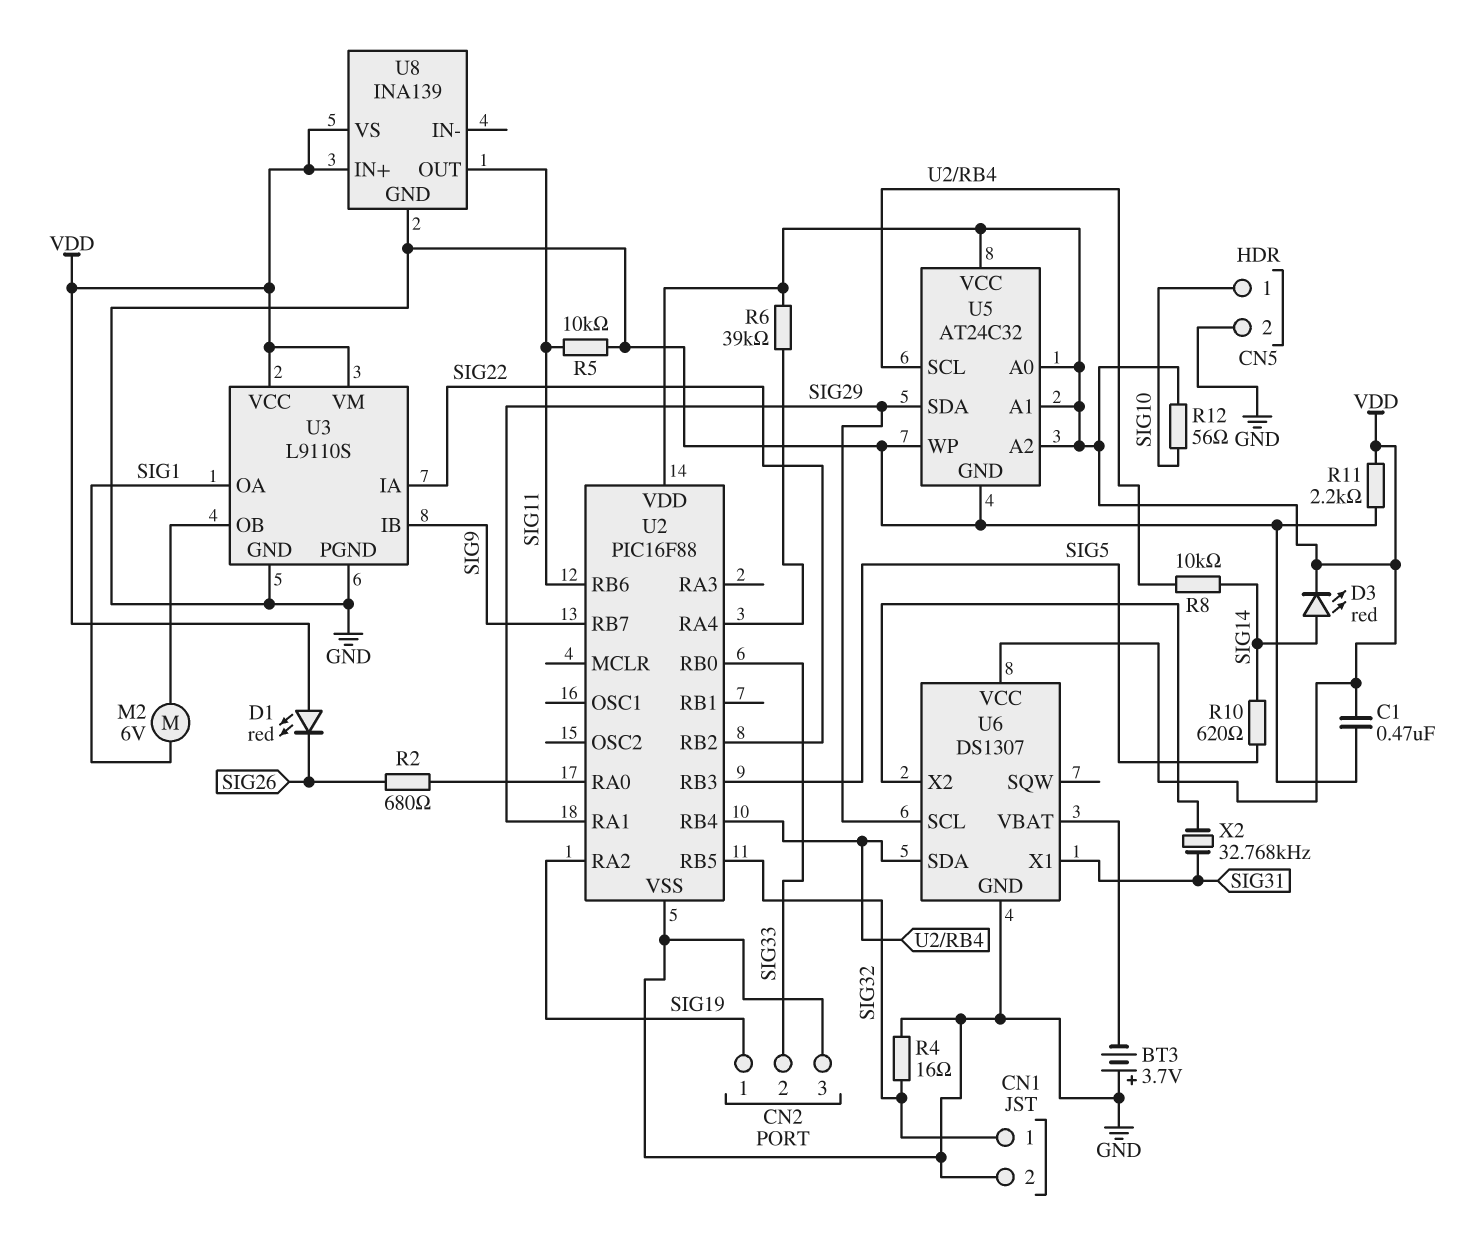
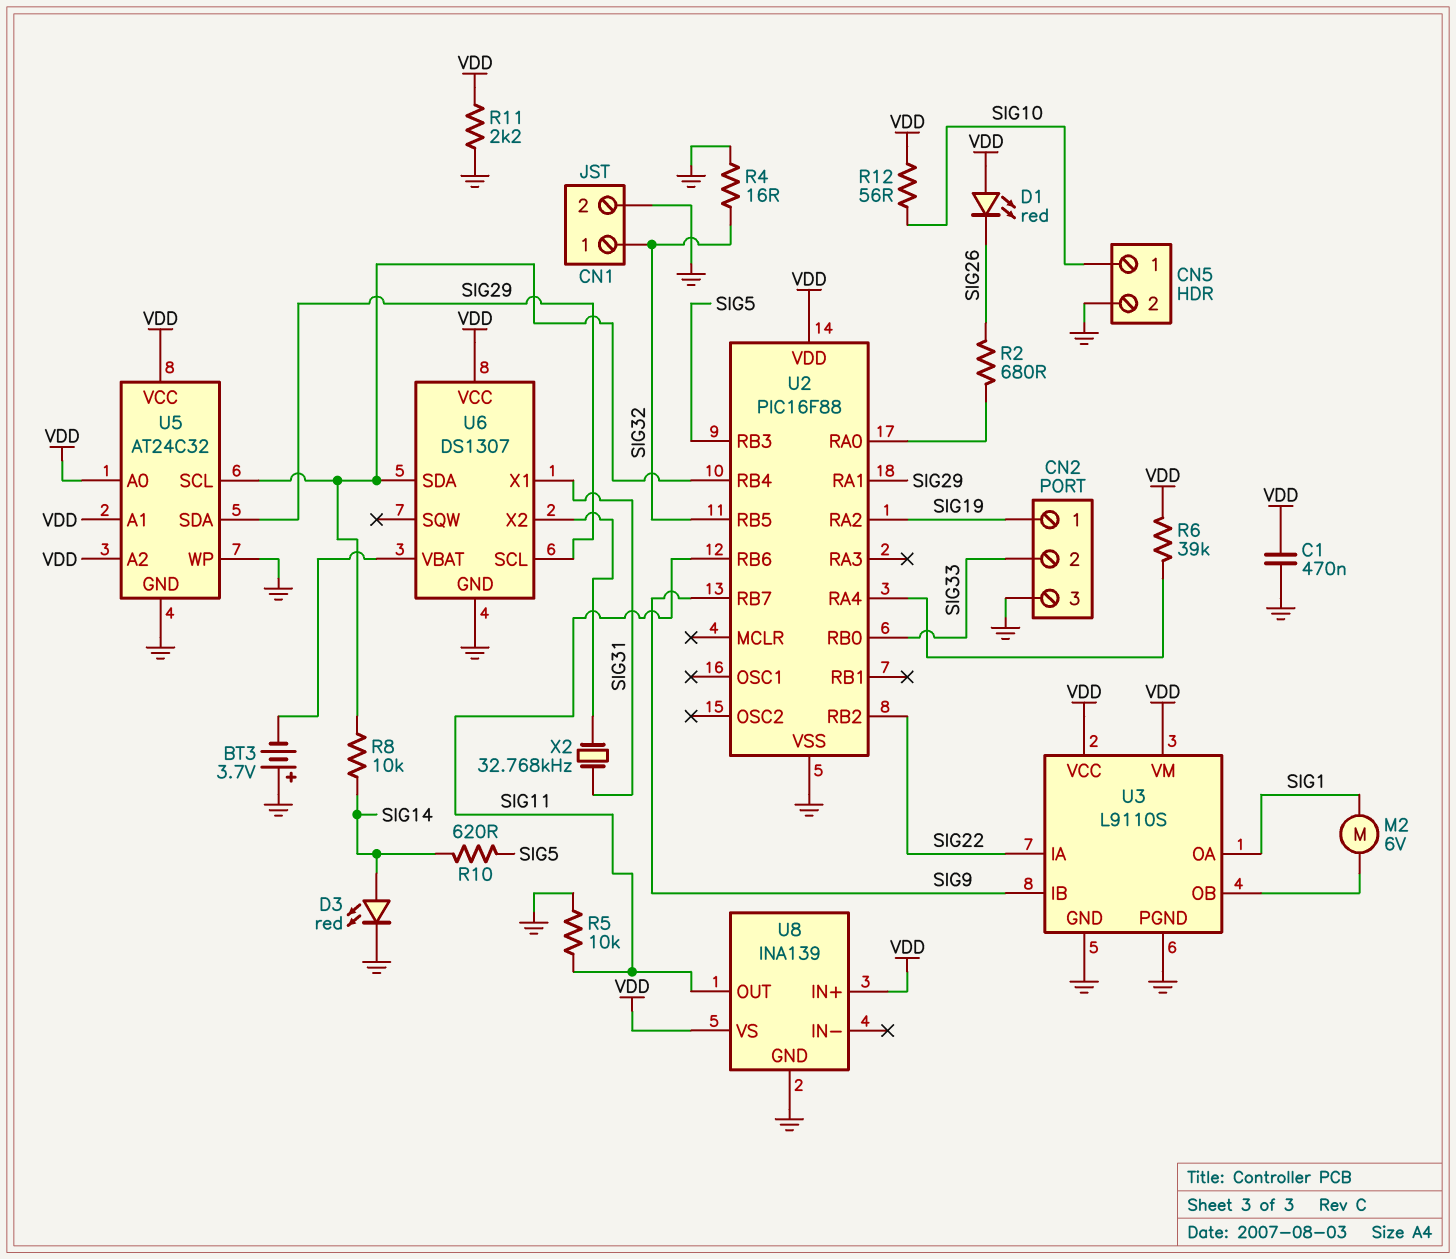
D3: LED red (A SIG14, K VDD) -> LED red (A SIG14, K GND)

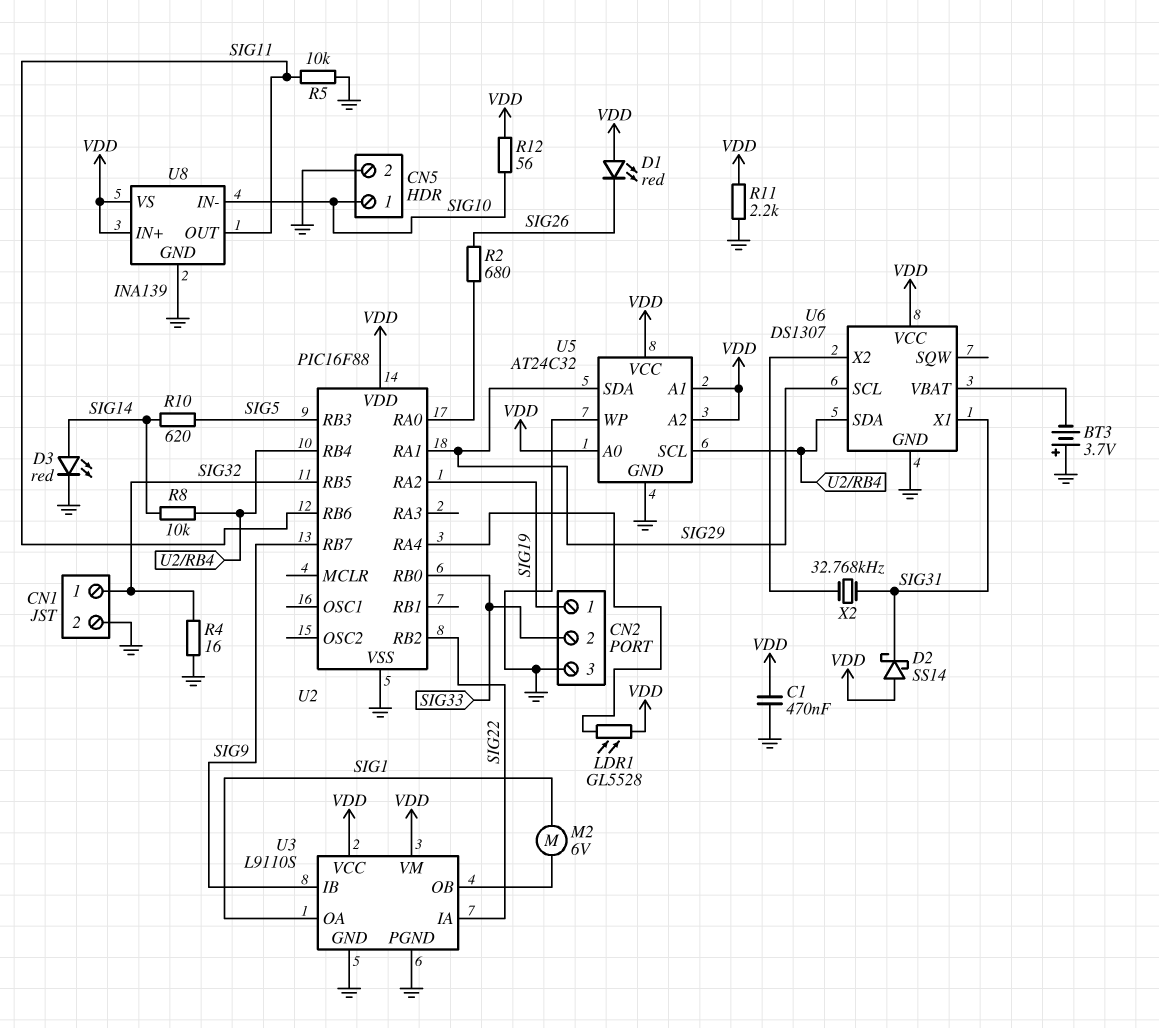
D2: none -> schottky SS14 (A VDD, K SIG31)
LDR1: none -> GL5528 (U2/RA4, VDD)
R6: 39k (U2/RA4, VDD) -> none
U8 pin IN-: none -> SIG10

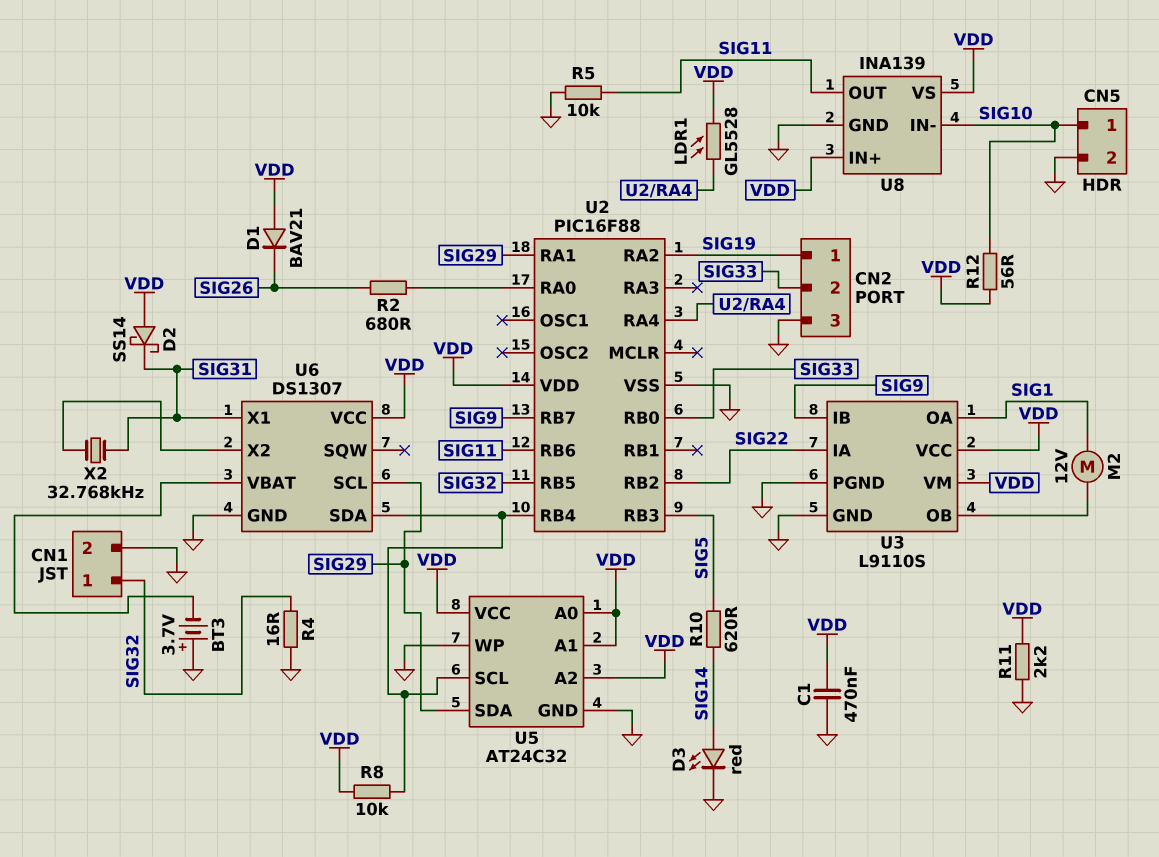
D1: LED red (A VDD, K SIG26) -> diode BAV21 (A VDD, K SIG26)
M2: motor 6V (SIG1, U3/OB) -> motor 12V (SIG1, U3/OB)
R8: 10k (SIG14, U2/RB4) -> 10k (U2/RB4, VDD)

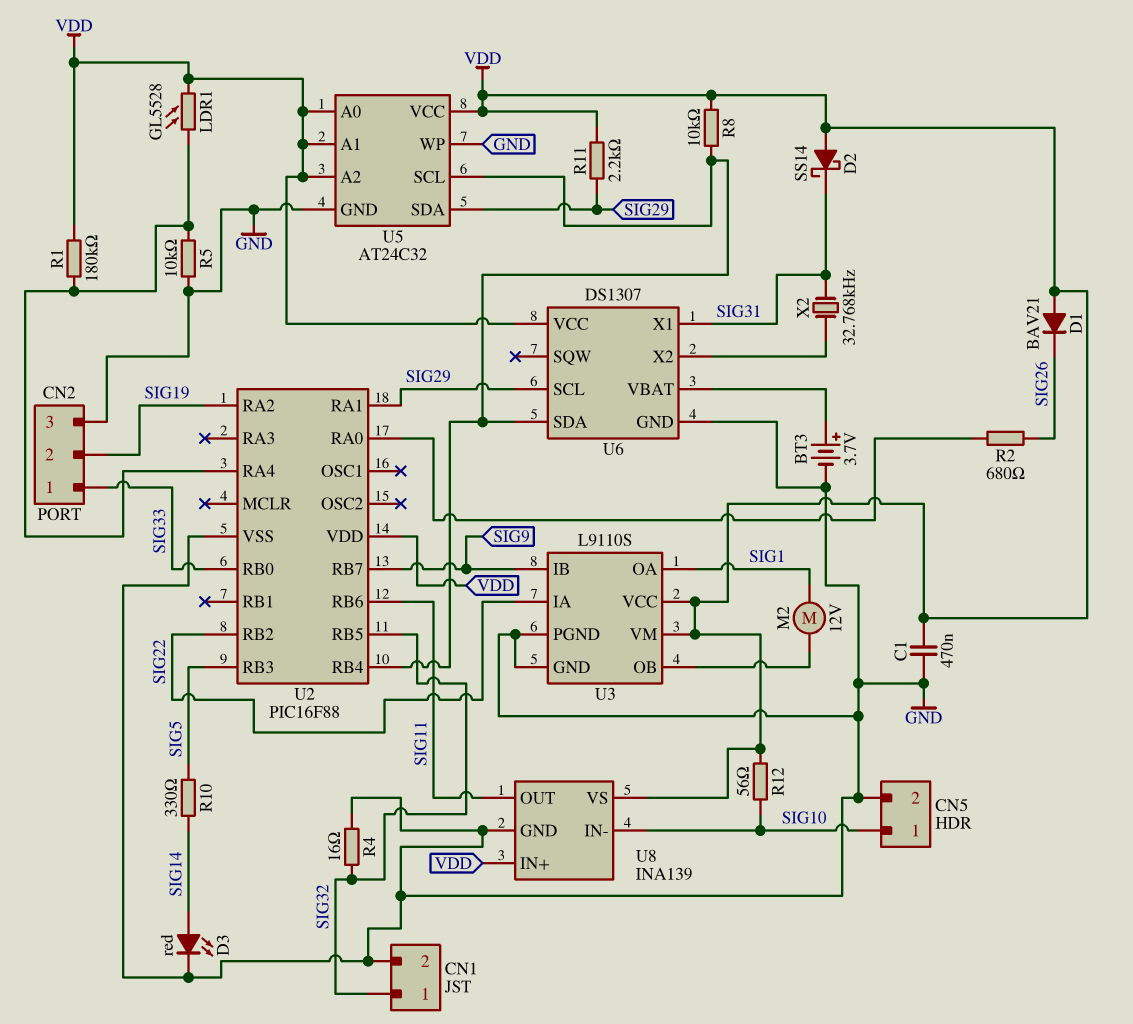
BT3: 3.7V (plus GND, minus U6/VBAT) -> 3.7V (plus U6/VBAT, minus GND)
CN2 pin 1: SIG19 -> SIG33
CN2 pin 2: SIG33 -> SIG19
R1: none -> 180k (U2/RA4, VDD)
R5: 10k (GND, SIG11) -> 10k (GND, U2/RA4)
R10: 620 (SIG5, SIG14) -> 330 (SIG5, SIG14)
R11: 2.2k (GND, VDD) -> 2.2k (SIG29, VDD)

